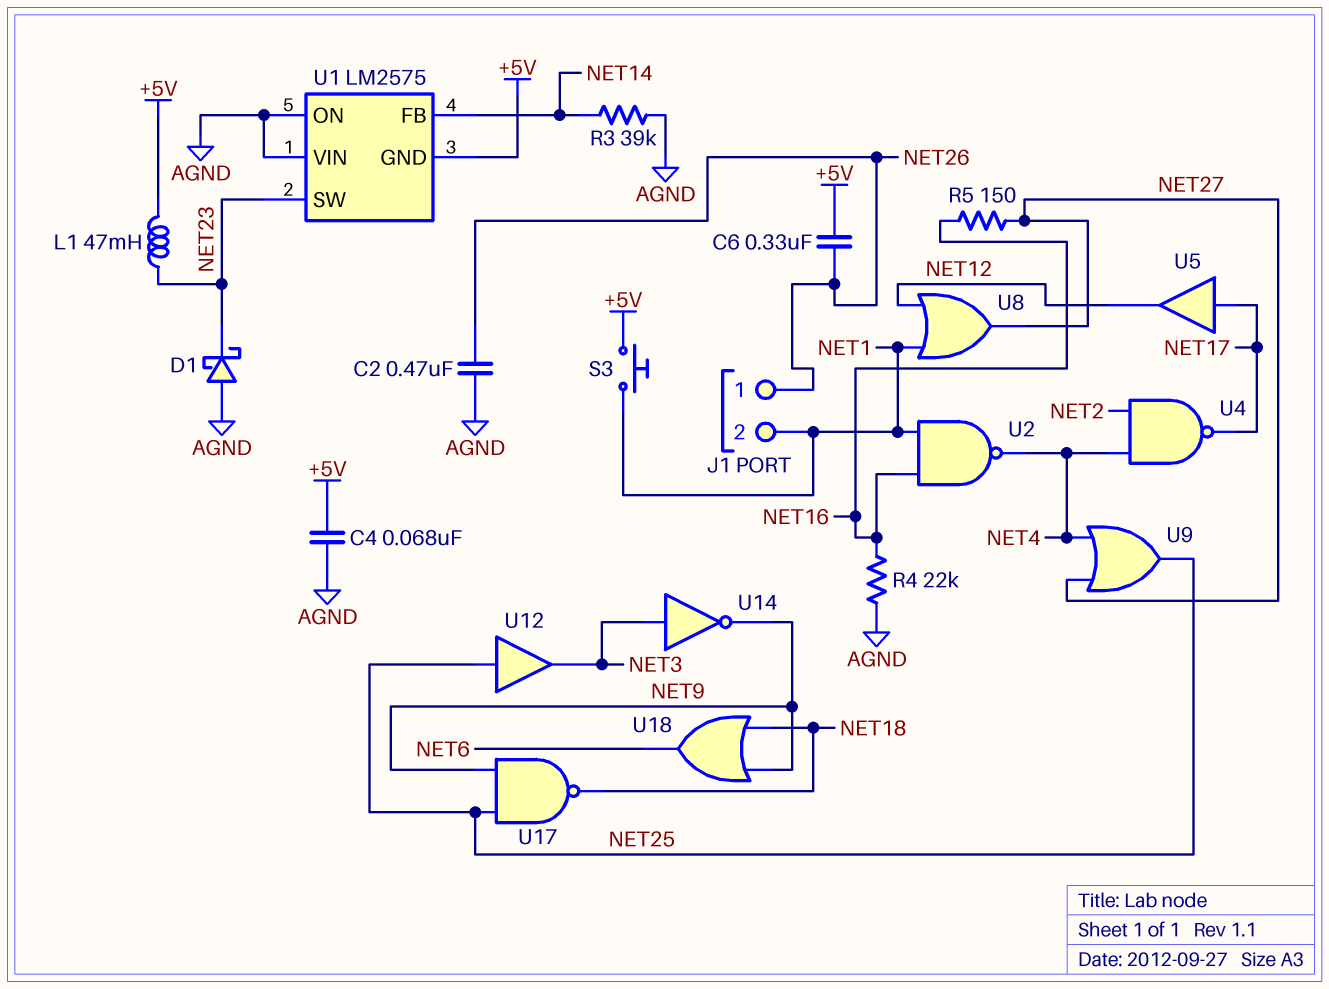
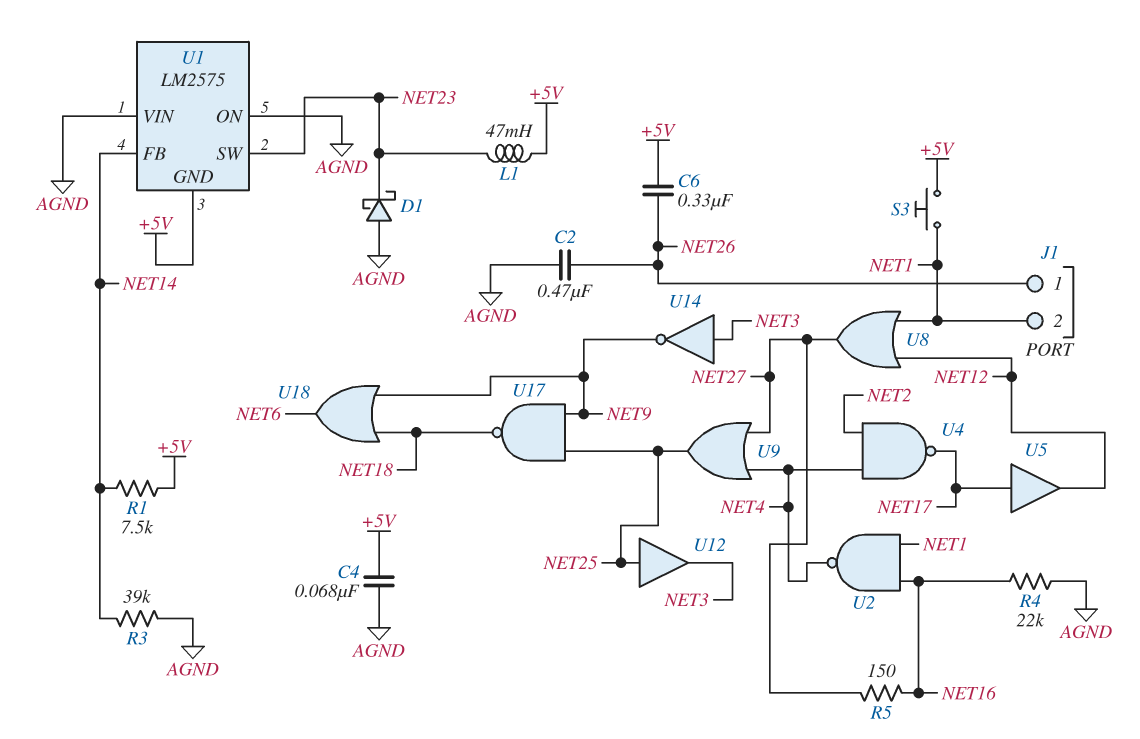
R1: none -> 7.5k (+5V, NET14)

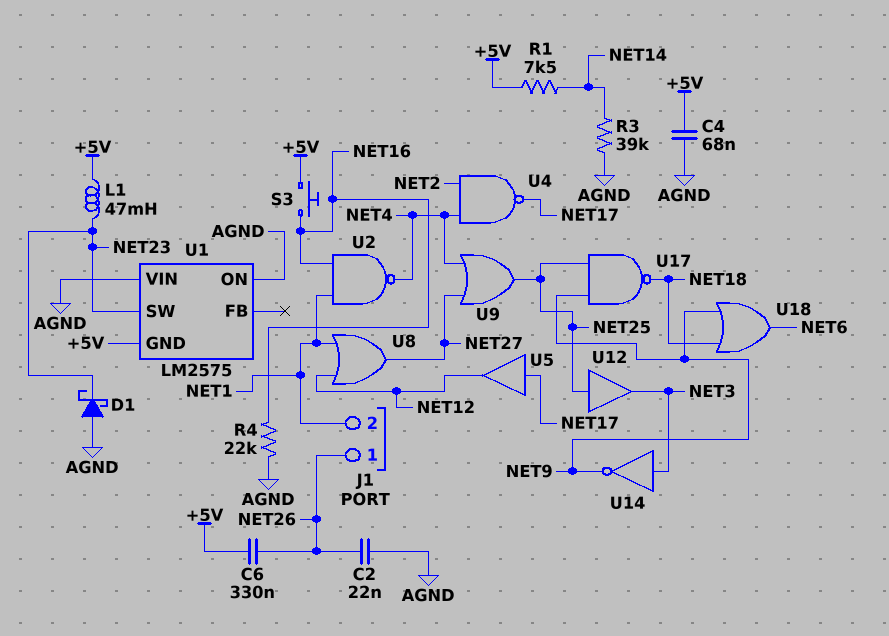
C2: 470nF (AGND, NET26) -> 22nF (AGND, NET26)
R5: 150 (NET16, NET27) -> none
S3: button (+5V, NET1) -> button (+5V, NET16)
U1 pin FB: NET14 -> none

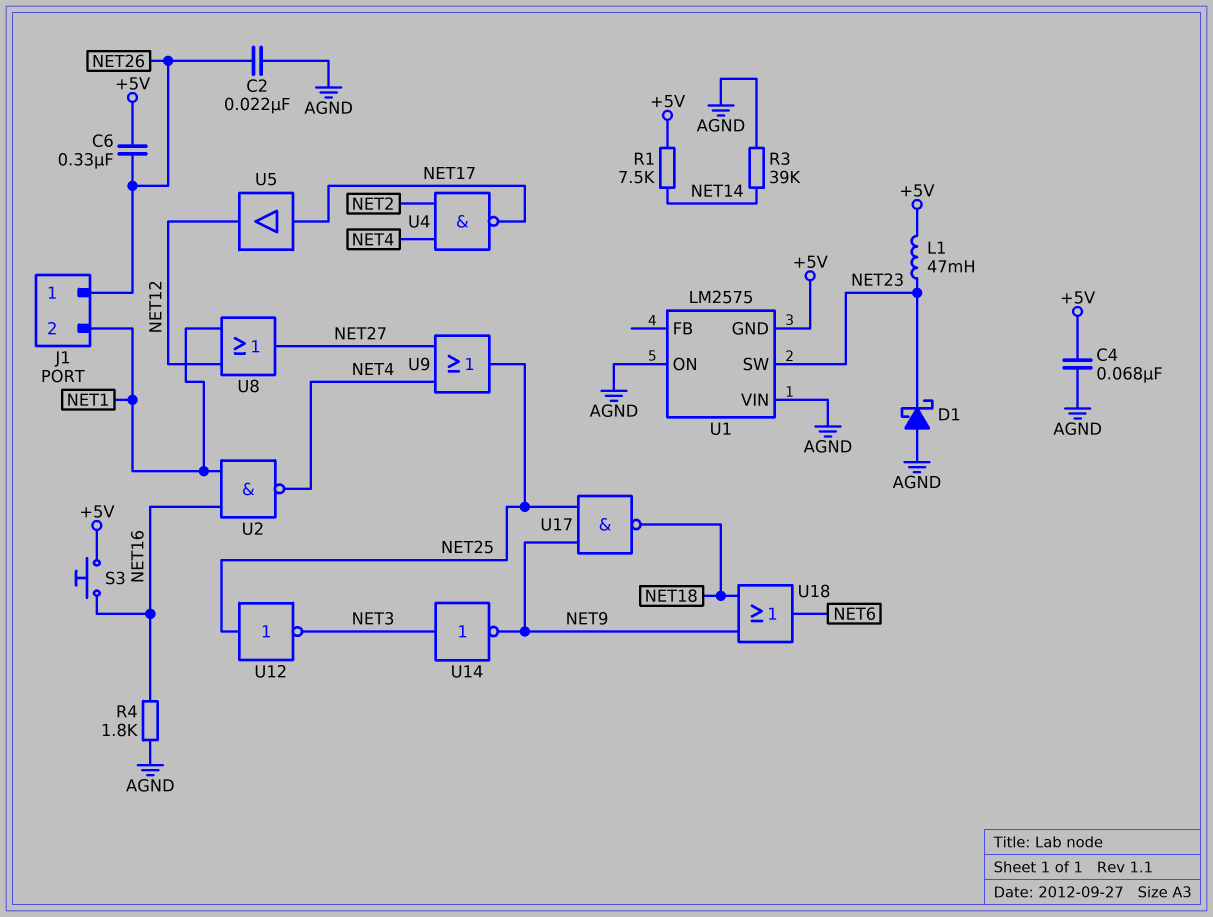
R4: 22k (AGND, NET16) -> 1.8k (AGND, NET16)
U12: buffer (in NET25, out NET3) -> NOT (in NET25, out NET3)

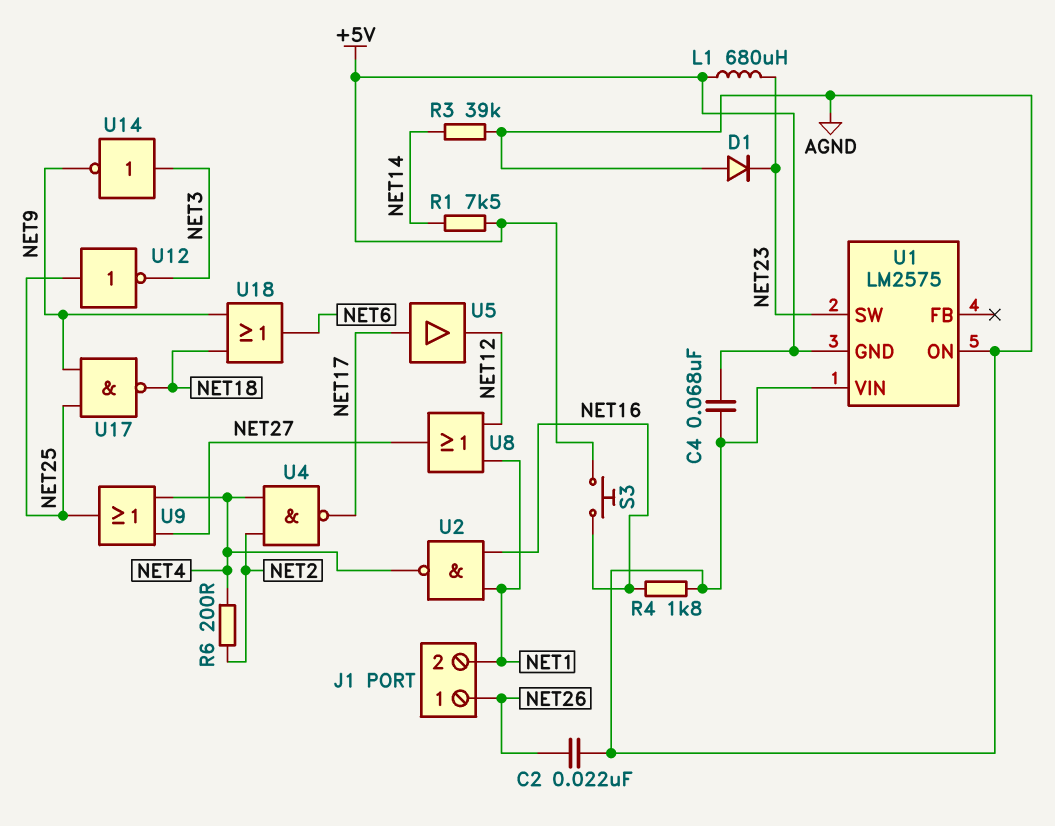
C6: 330nF (+5V, NET26) -> none
D1: schottky (A AGND, K NET23) -> diode (A AGND, K NET23)
L1: 47mH (+5V, NET23) -> 680uH (+5V, NET23)
R6: none -> 200 (NET2, NET4)

